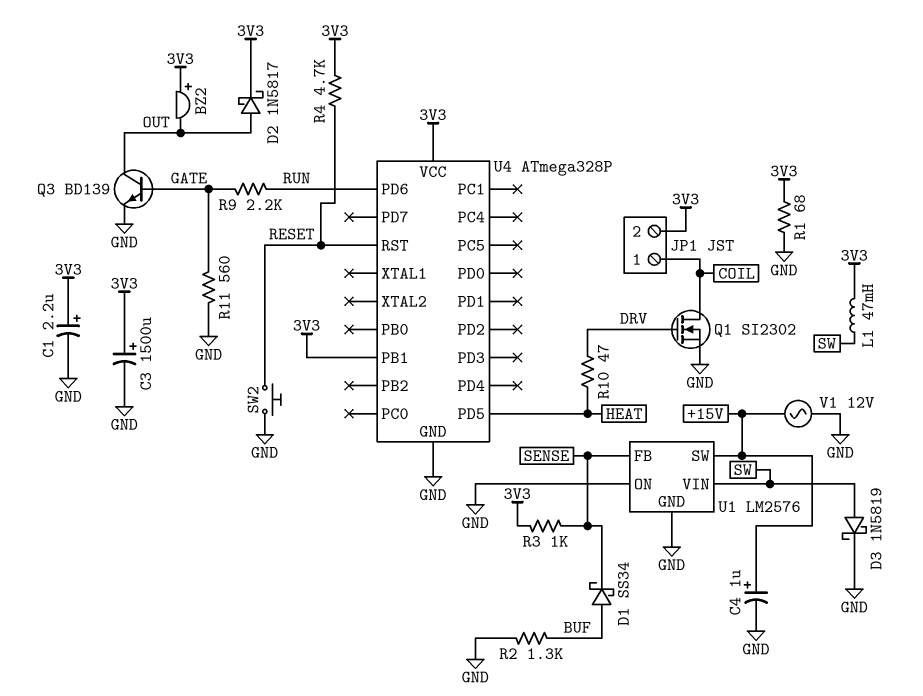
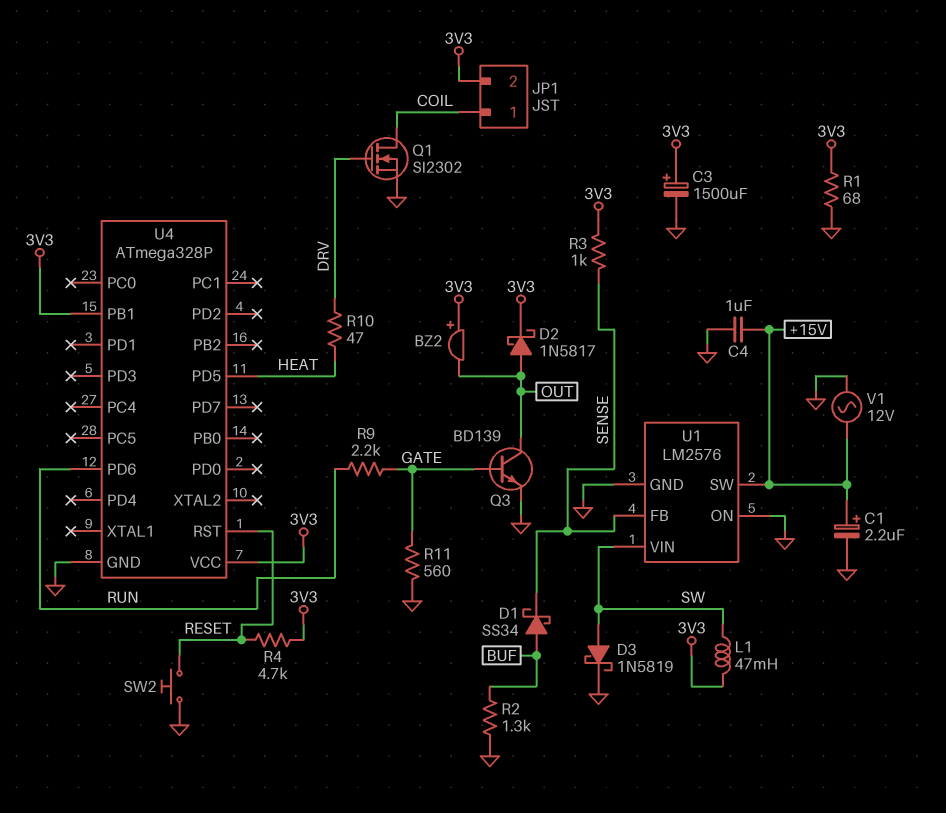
C1: 2.2uF (plus 3V3, minus GND) -> 2.2uF (plus +15V, minus GND)
C4: 1uF (plus +15V, minus GND) -> 1uF (+15V, GND)

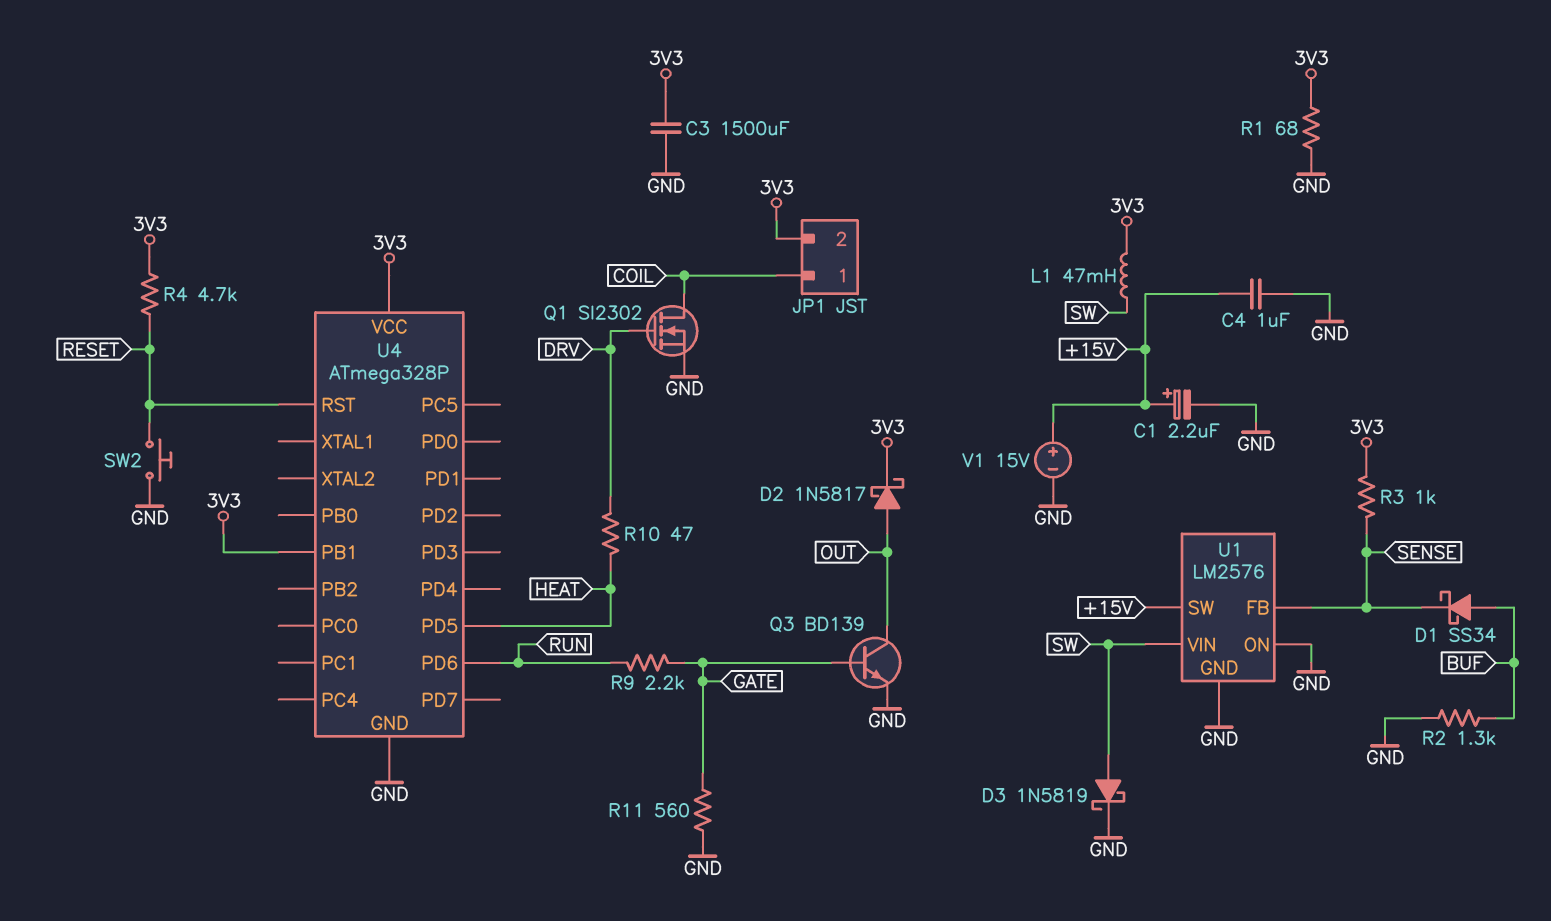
BZ2: buzzer (plus 3V3, minus OUT) -> none
C3: 1500uF (plus 3V3, minus GND) -> 1500uF (3V3, GND)
V1: AC 12V (+15V, GND) -> 15V (plus +15V, minus GND)

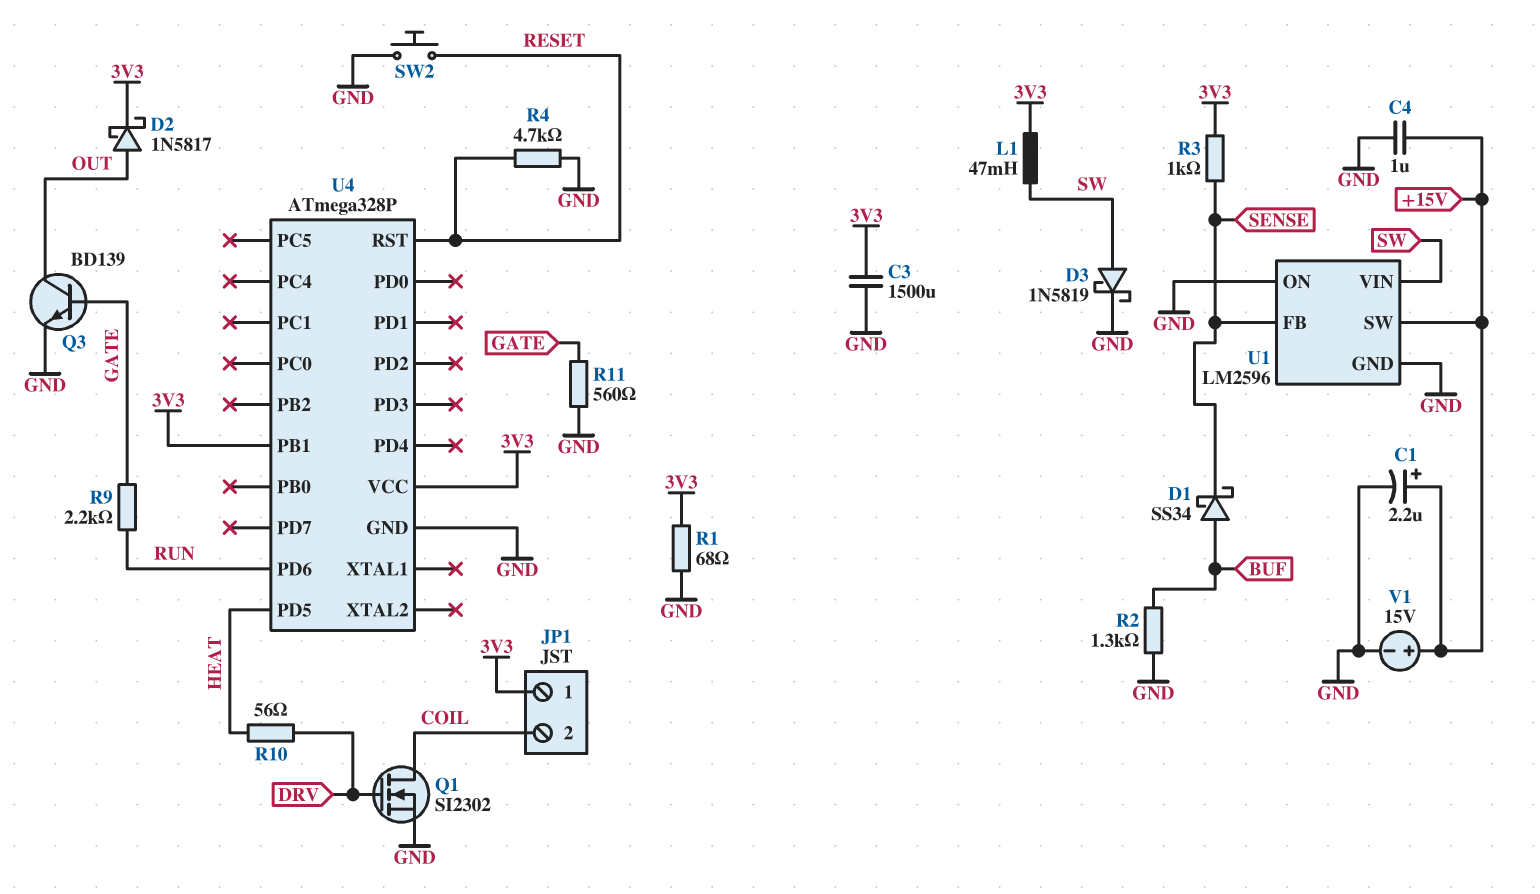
JP1 pin 1: COIL -> 3V3
JP1 pin 2: 3V3 -> COIL
R4: 4.7k (3V3, RESET) -> 4.7k (GND, RESET)
R10: 47 (DRV, HEAT) -> 56 (DRV, HEAT)
U1: LM2576 -> LM2596

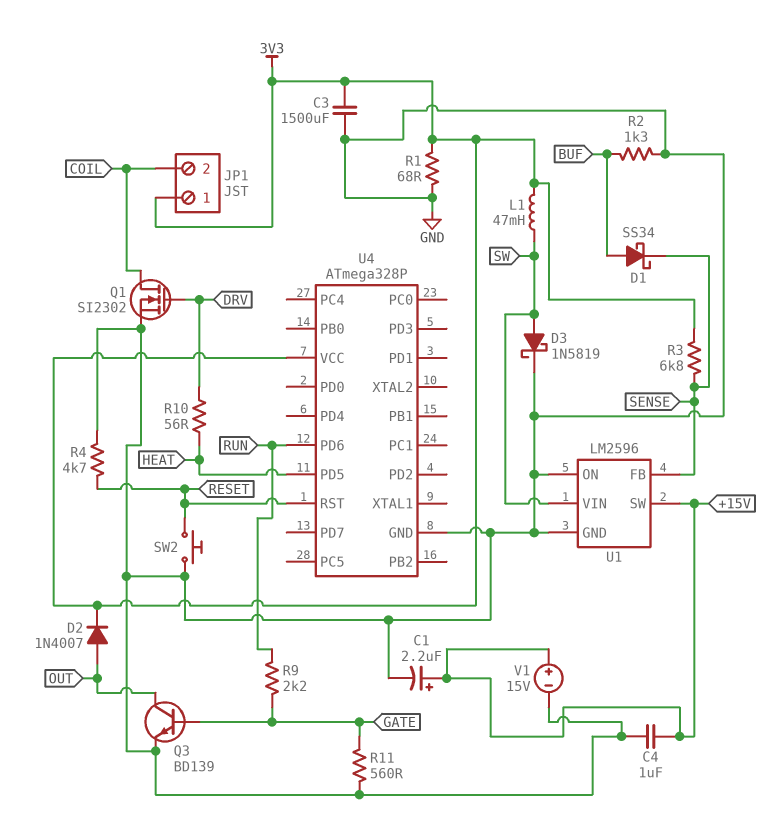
D2: schottky 1N5817 (A OUT, K 3V3) -> diode 1N4007 (A OUT, K 3V3)
R3: 1k (3V3, SENSE) -> 6.8k (3V3, SENSE)
U4 pin PB1: 3V3 -> none

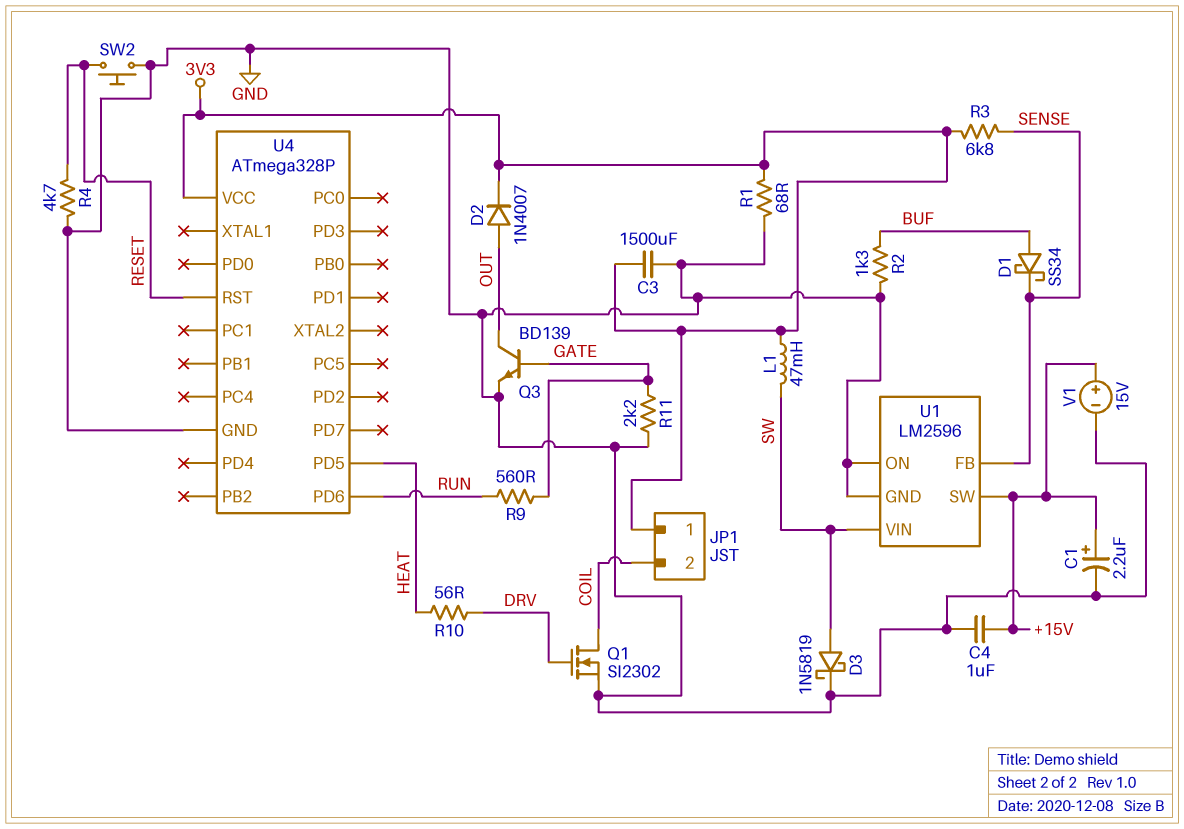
R9: 2.2k (GATE, RUN) -> 560 (GATE, RUN)
R11: 560 (GATE, GND) -> 2.2k (GATE, GND)

